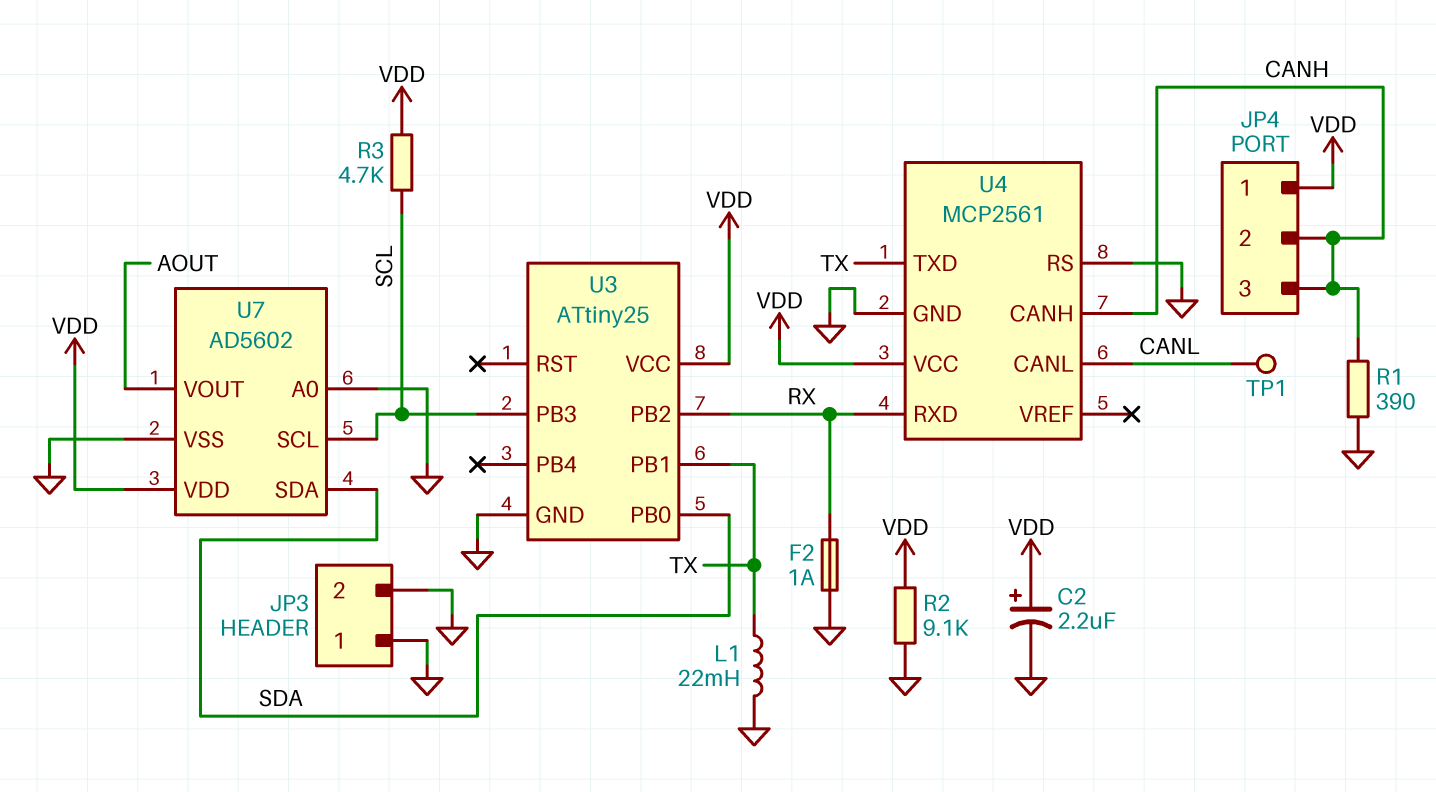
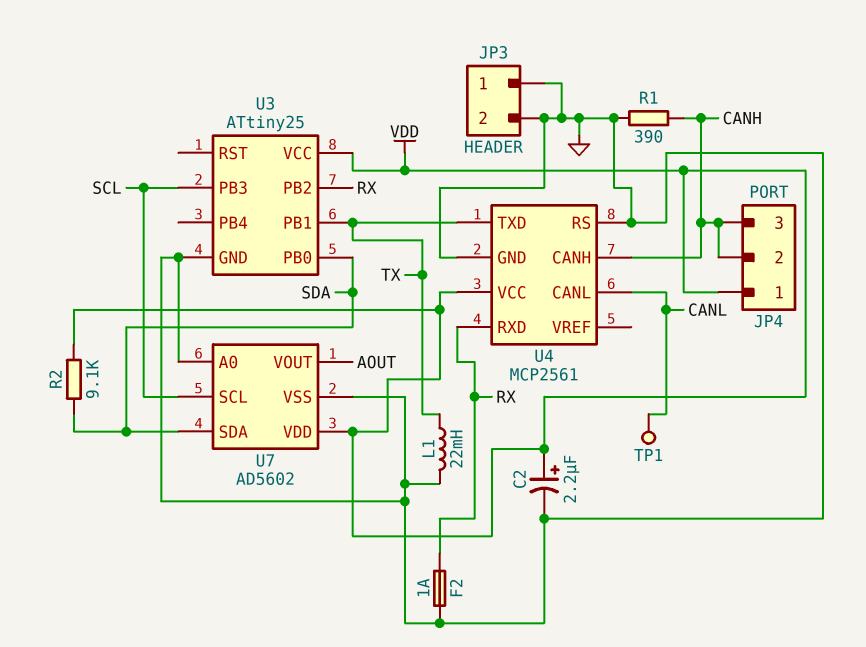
R2: 9.1k (GND, VDD) -> 9.1k (SDA, VDD)
R3: 4.7k (SCL, VDD) -> none

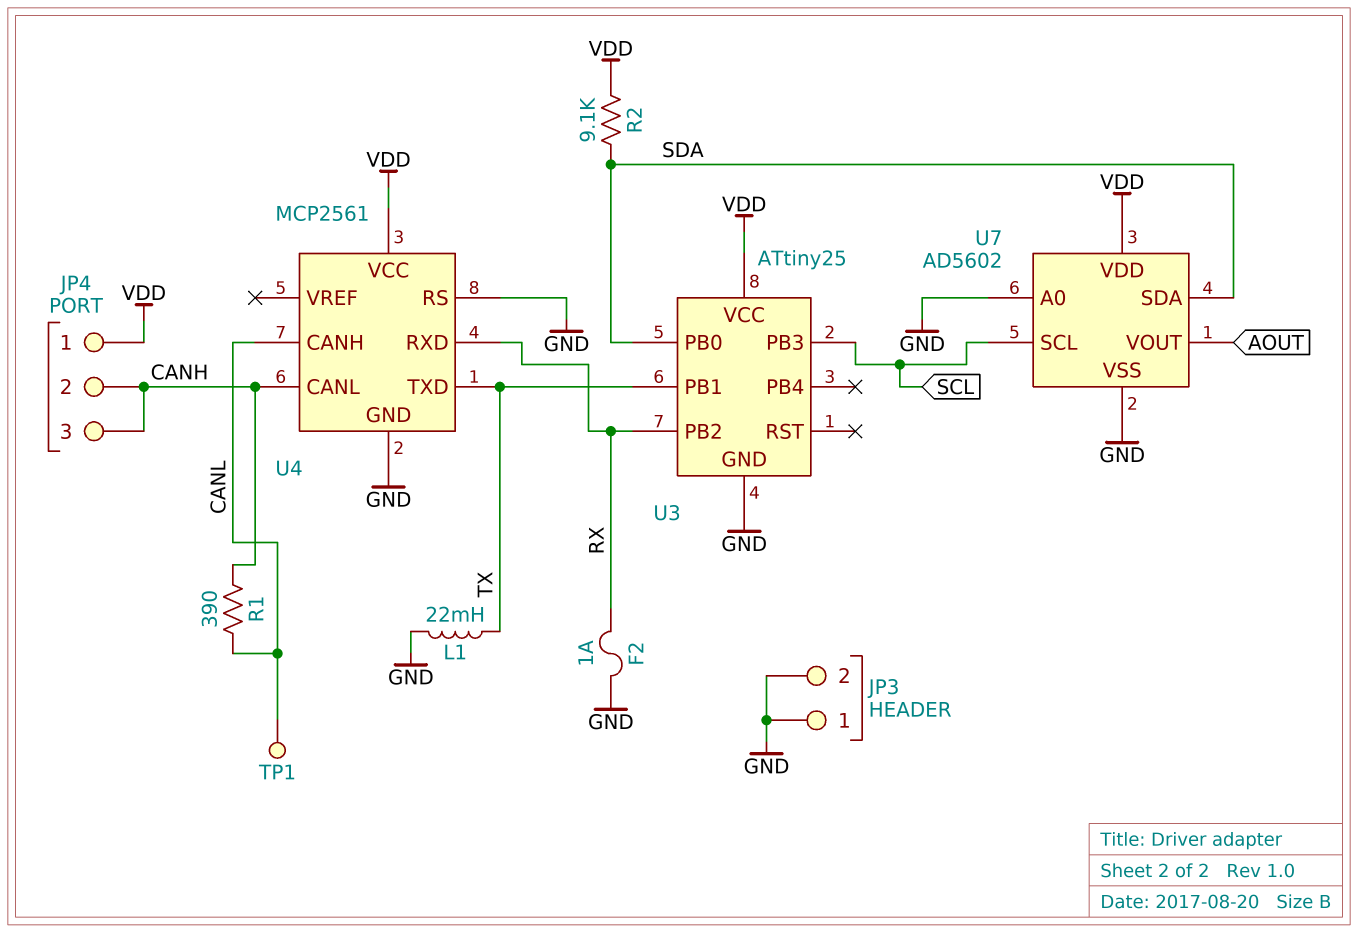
C2: 2.2uF (plus VDD, minus GND) -> none
R1: 390 (CANH, GND) -> 390 (CANH, CANL)
U4 pin CANH: CANH -> CANL
U4 pin CANL: CANL -> CANH

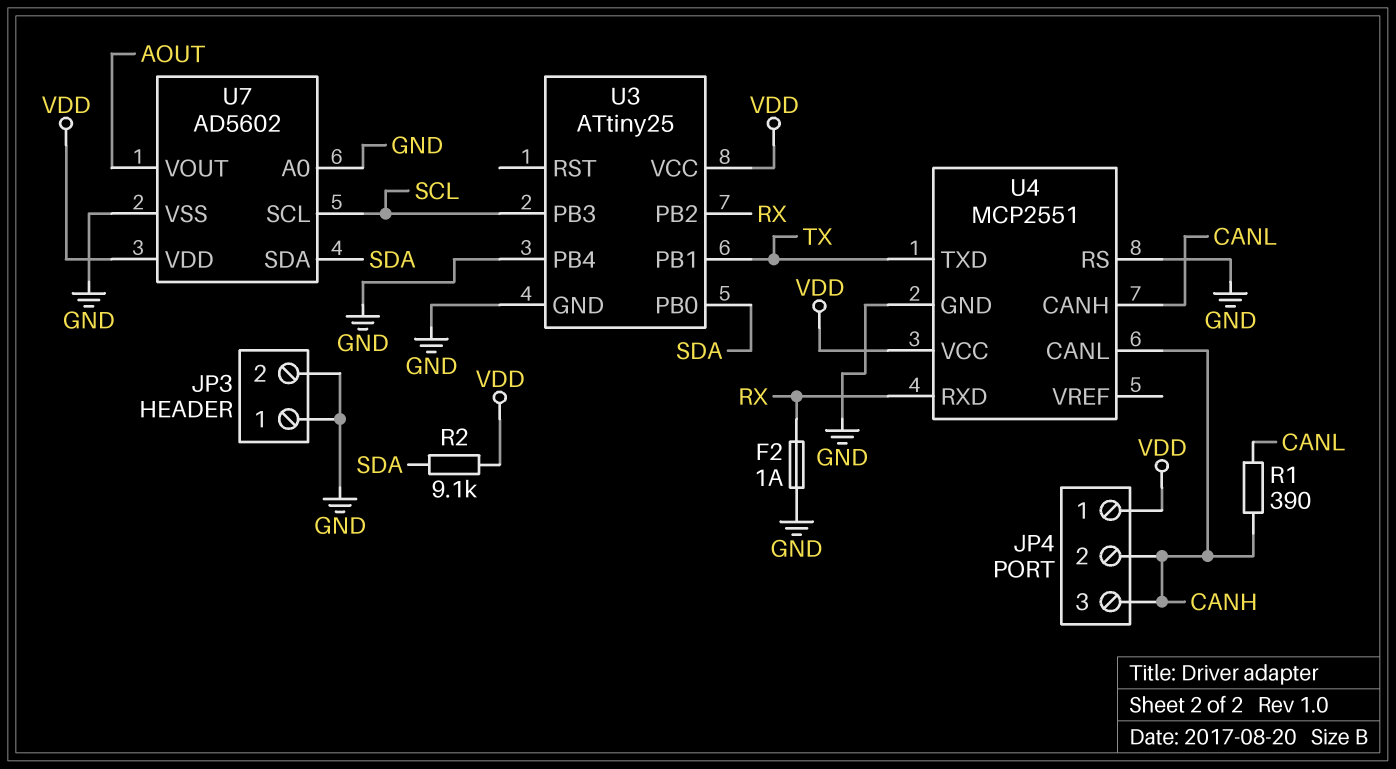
L1: 22mH (GND, TX) -> none
TP1: test point (CANL) -> none
U3 pin PB4: none -> GND
U4: MCP2561 -> MCP2551

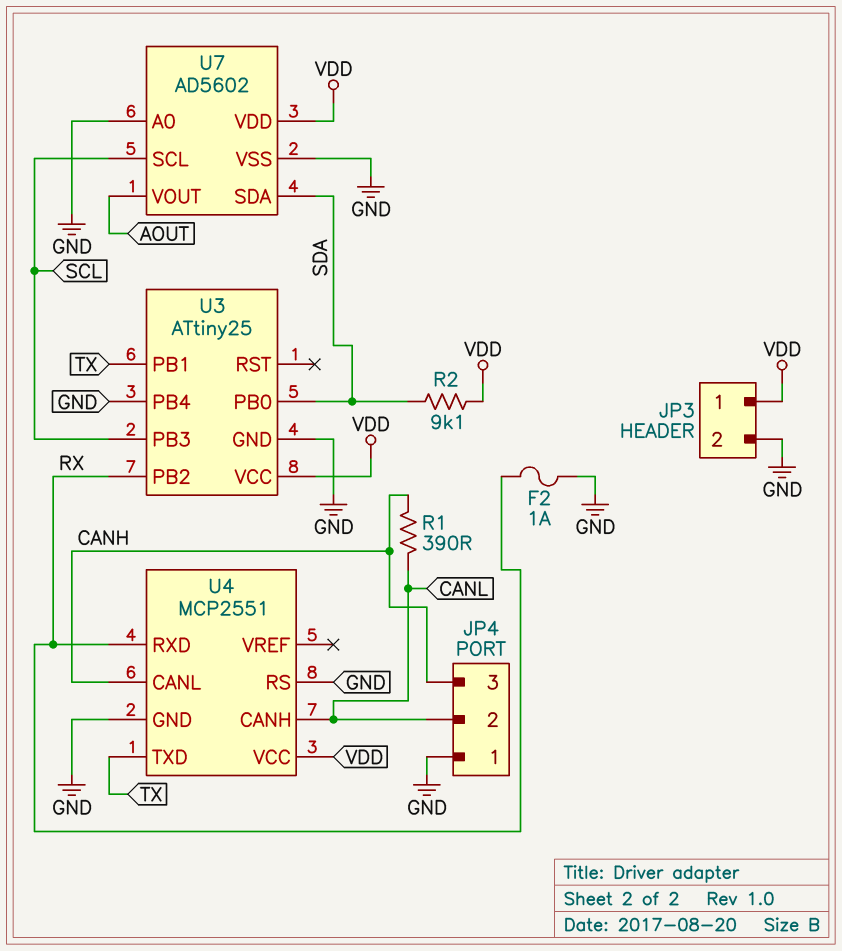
JP3 pin 1: GND -> VDD
JP4 pin 1: VDD -> GND
JP4 pin 2: CANH -> CANL

